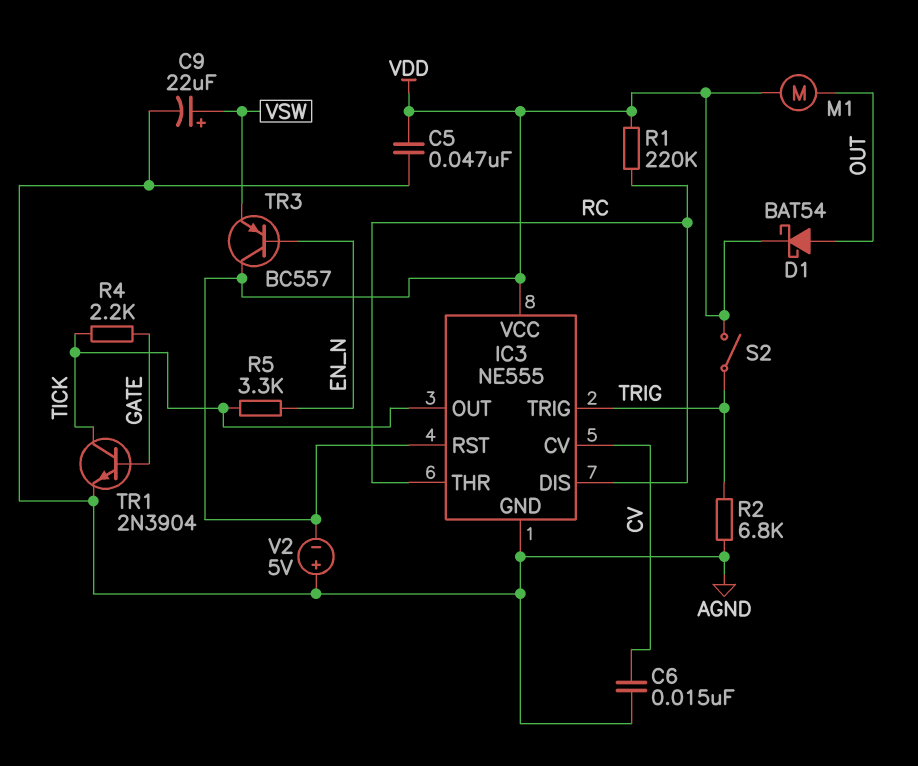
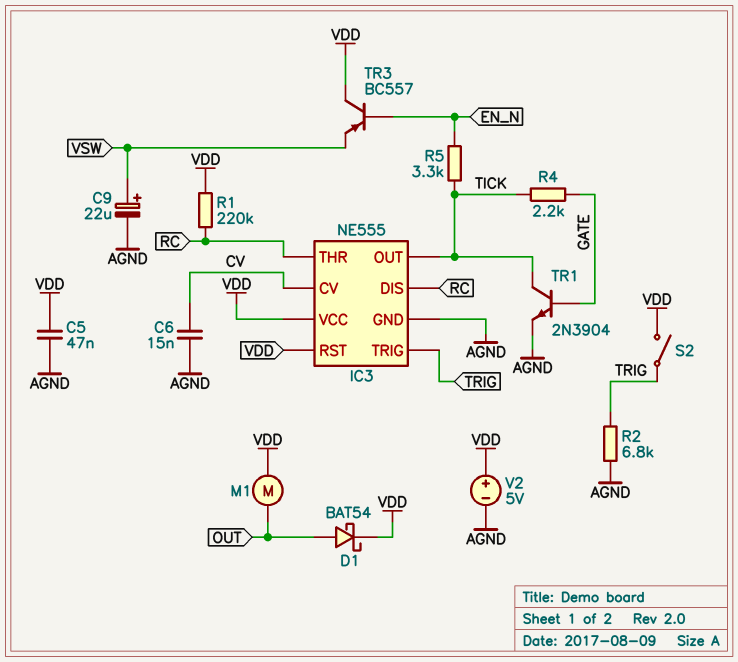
V2: 5V (plus AGND, minus VDD) -> 5V (plus VDD, minus AGND)

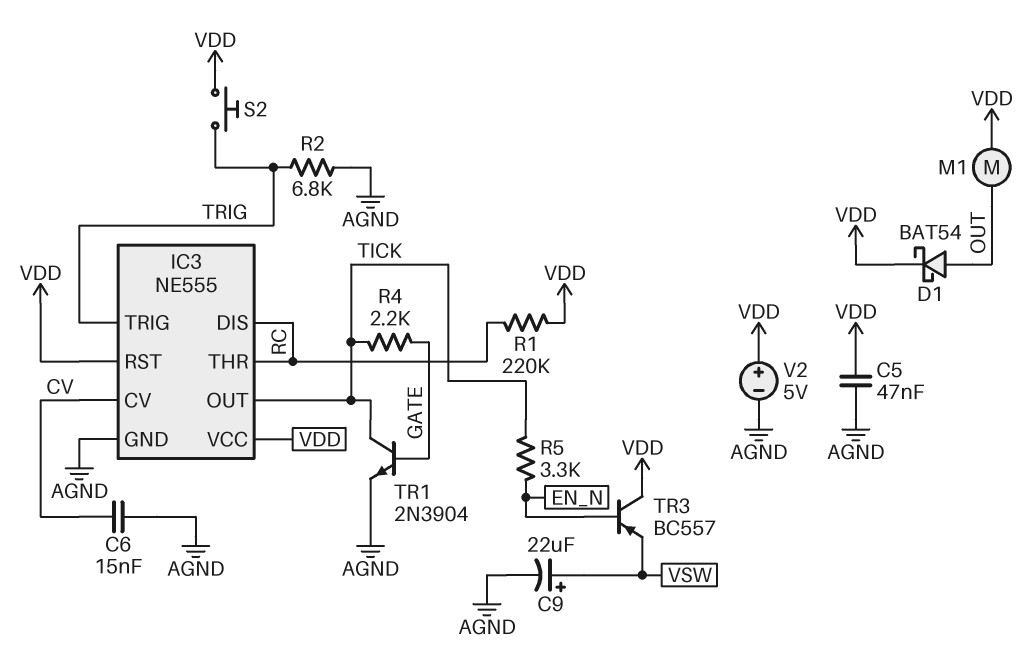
S2: switch (TRIG, VDD) -> button (TRIG, VDD)

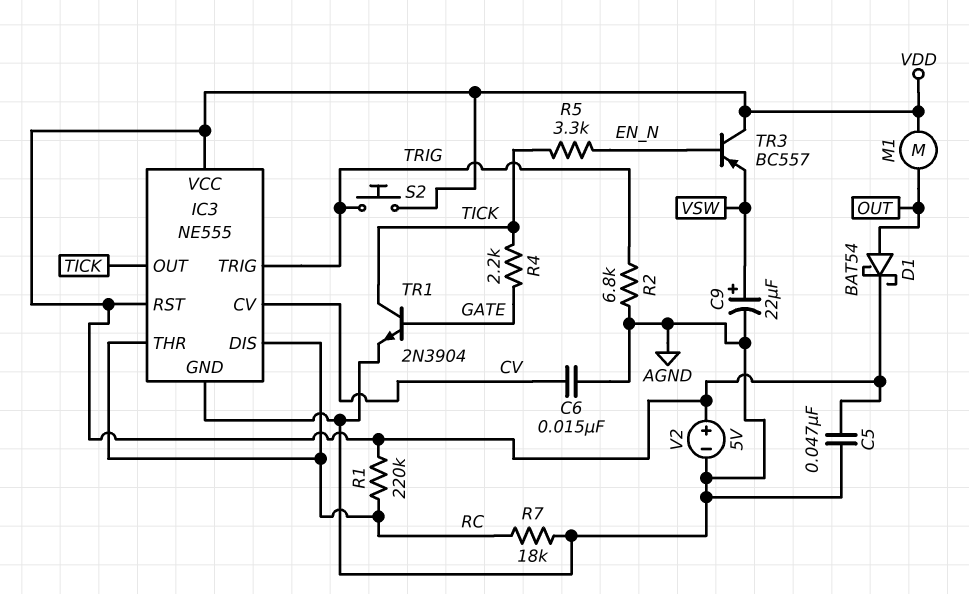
R7: none -> 18k (AGND, RC)

